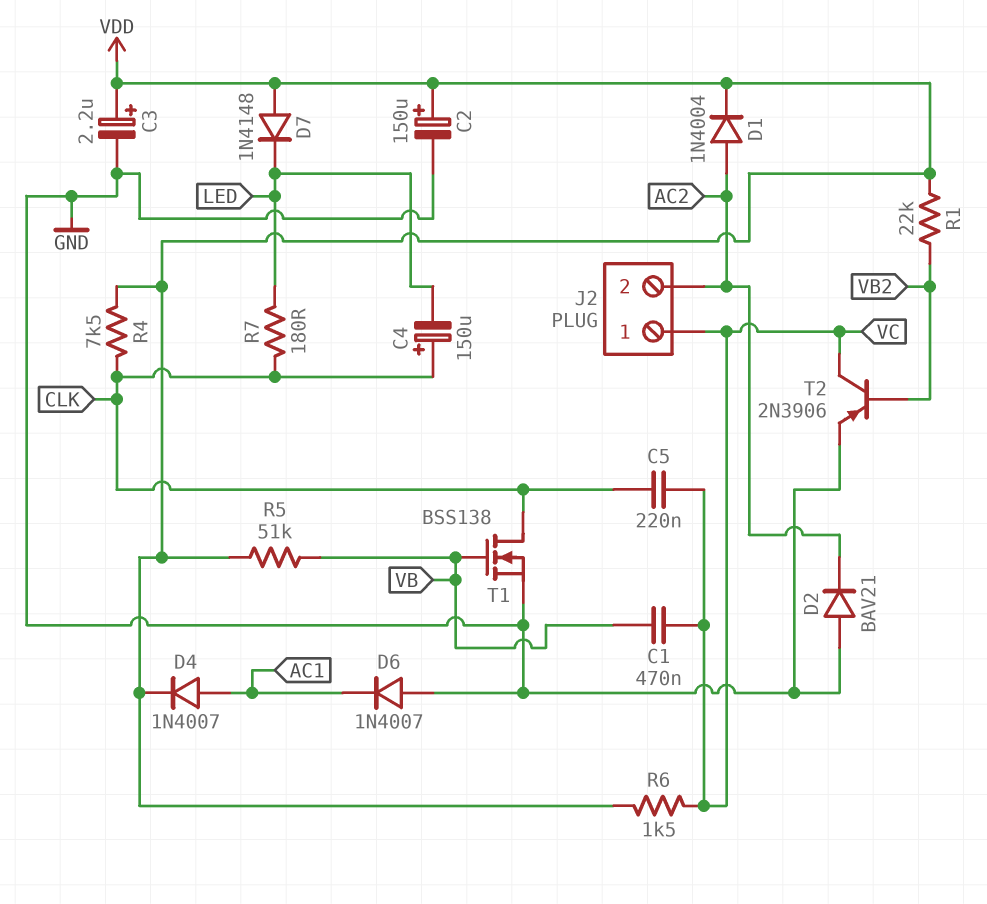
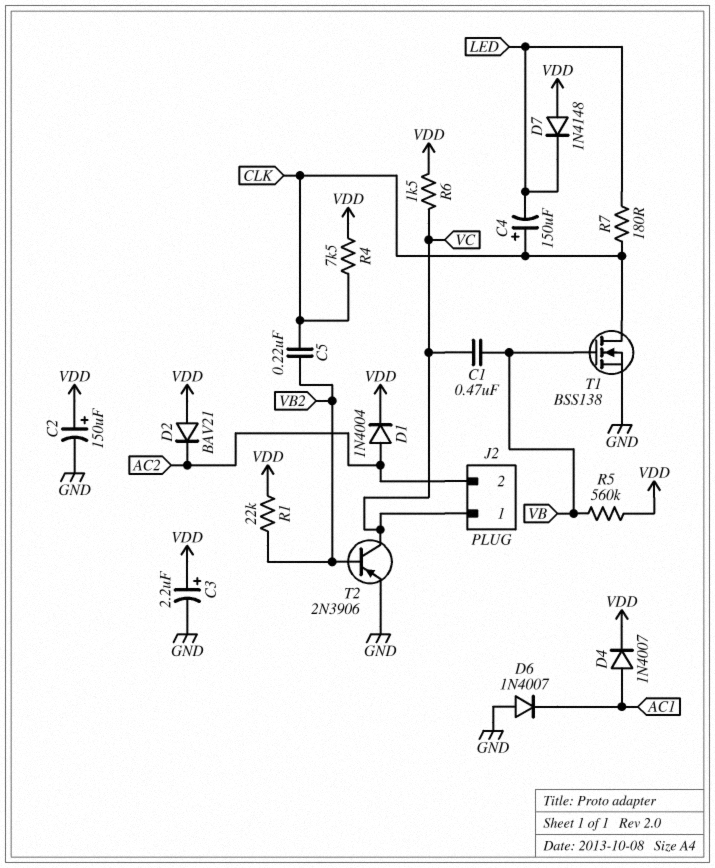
C5: 220nF (CLK, VC) -> 220nF (CLK, VB2)
D2: diode BAV21 (A GND, K AC2) -> diode BAV21 (A VDD, K AC2)
R5: 51k (VB, VDD) -> 560k (VB, VDD)

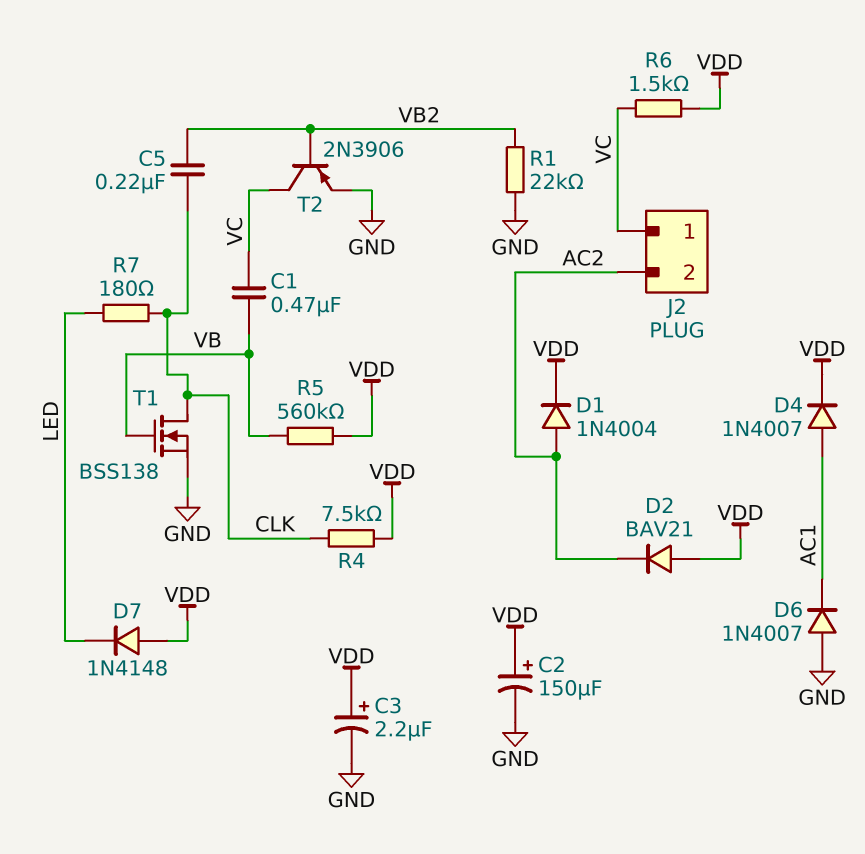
C4: 150uF (plus CLK, minus LED) -> none
R1: 22k (VB2, VDD) -> 22k (GND, VB2)

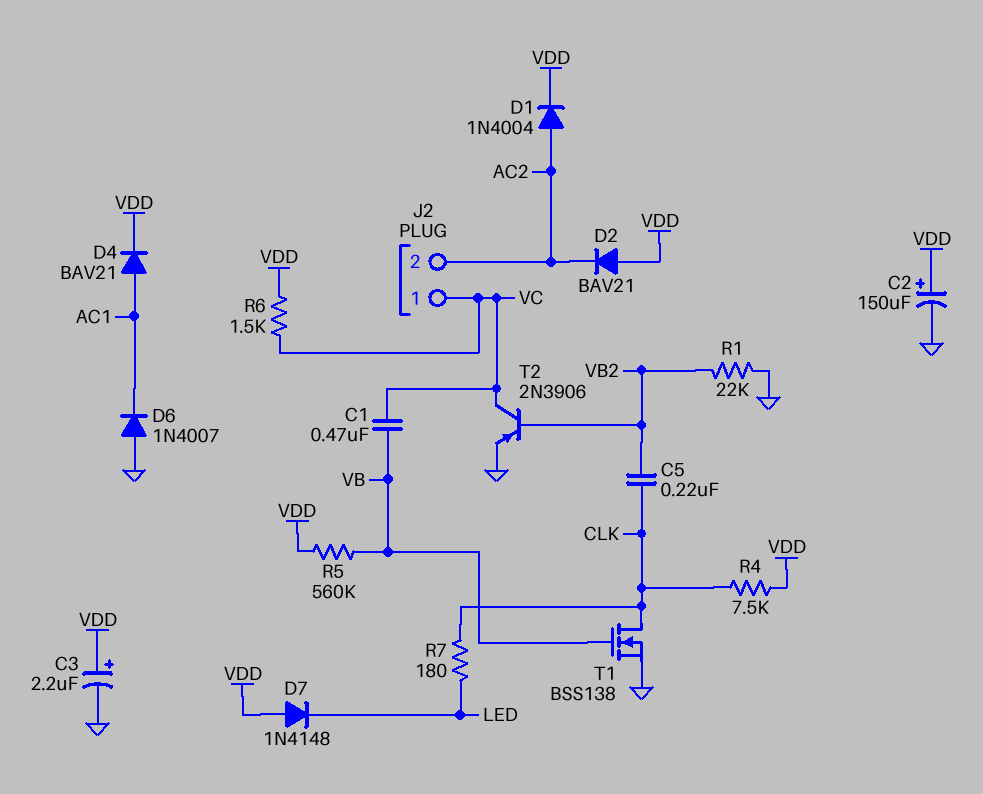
D4: diode 1N4007 (A AC1, K VDD) -> diode BAV21 (A AC1, K VDD)

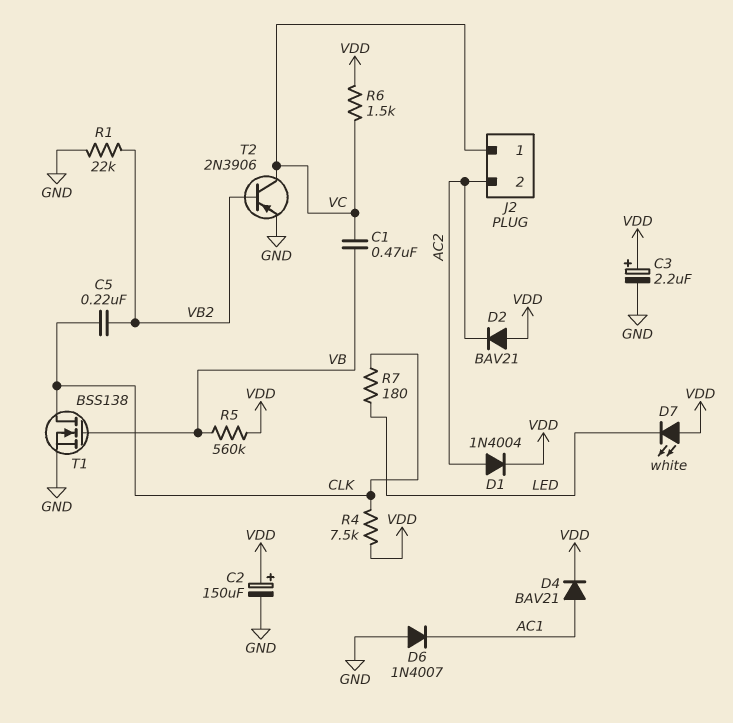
D7: diode 1N4148 (A VDD, K LED) -> LED white (A VDD, K LED)

